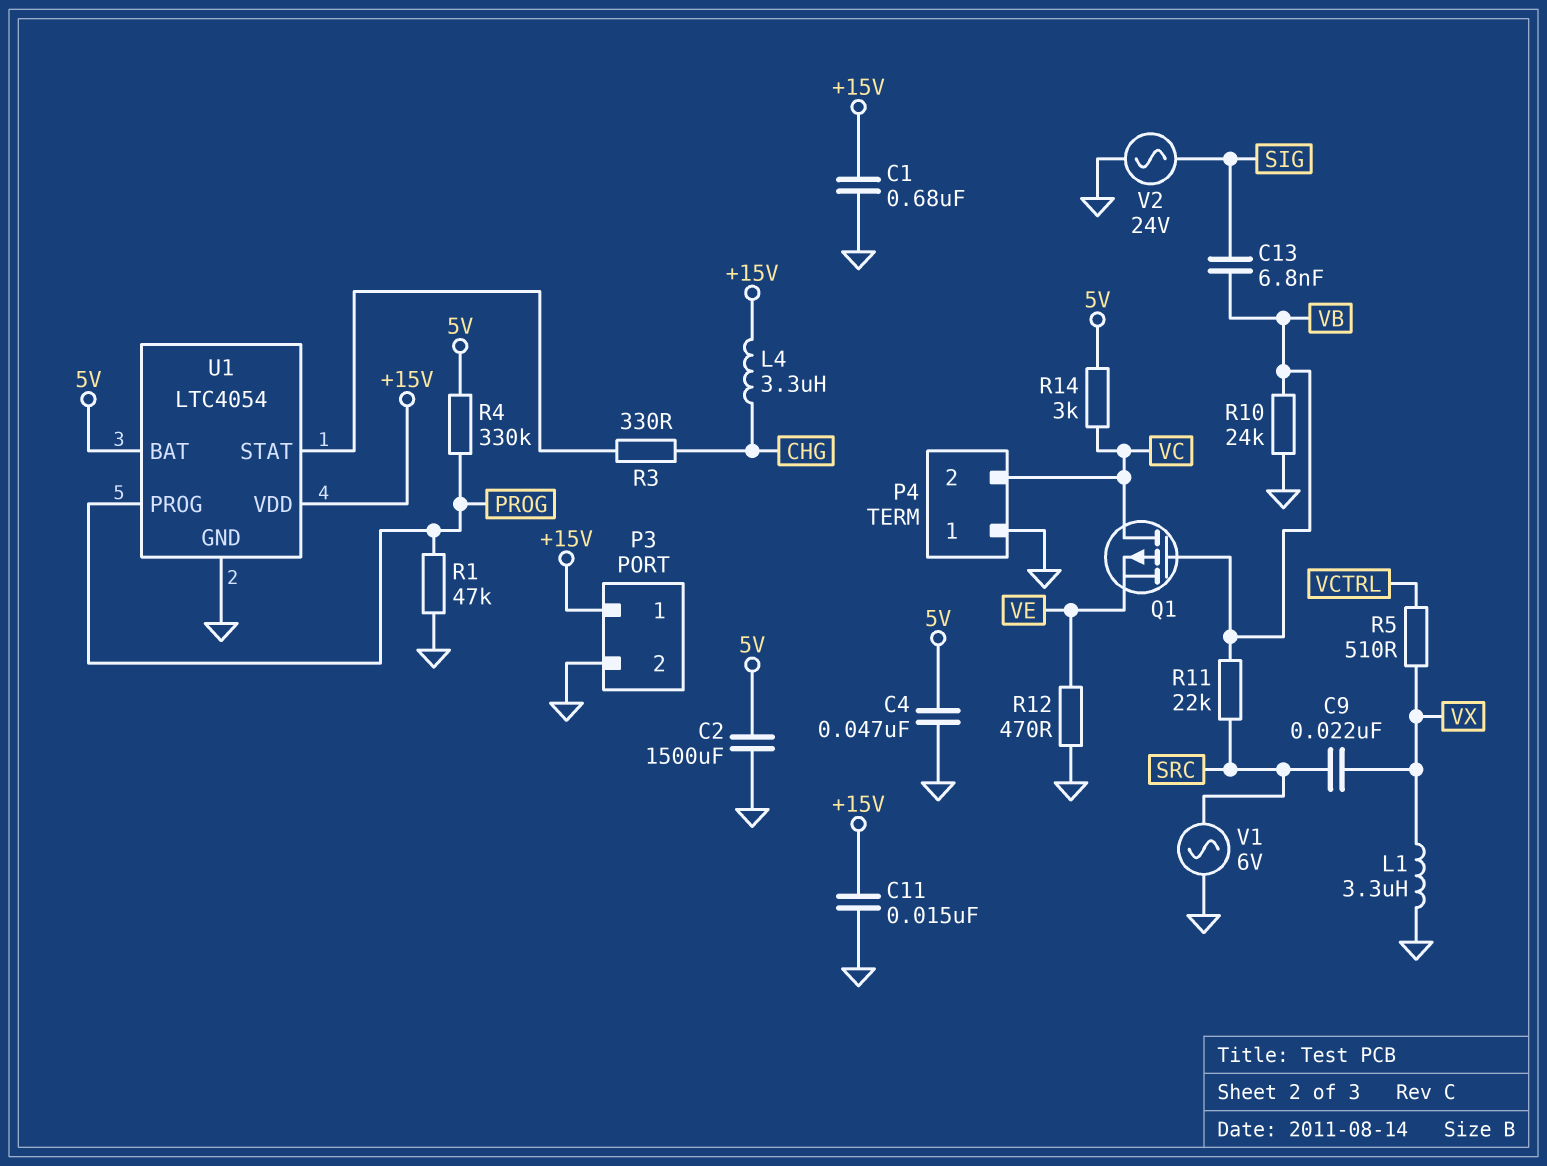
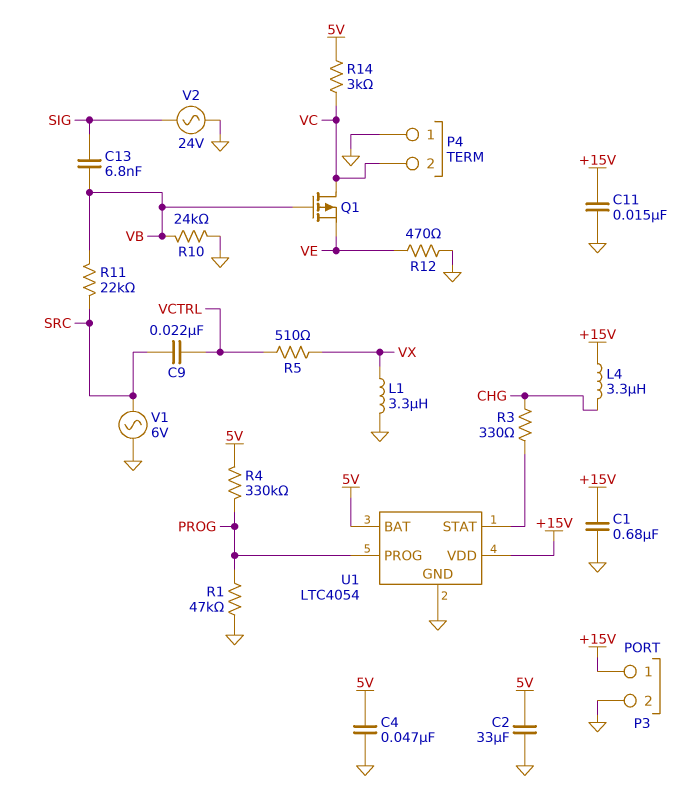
C2: 1500uF (5V, GND) -> 33uF (5V, GND)
C9: 22nF (SRC, VX) -> 22nF (SRC, VCTRL)

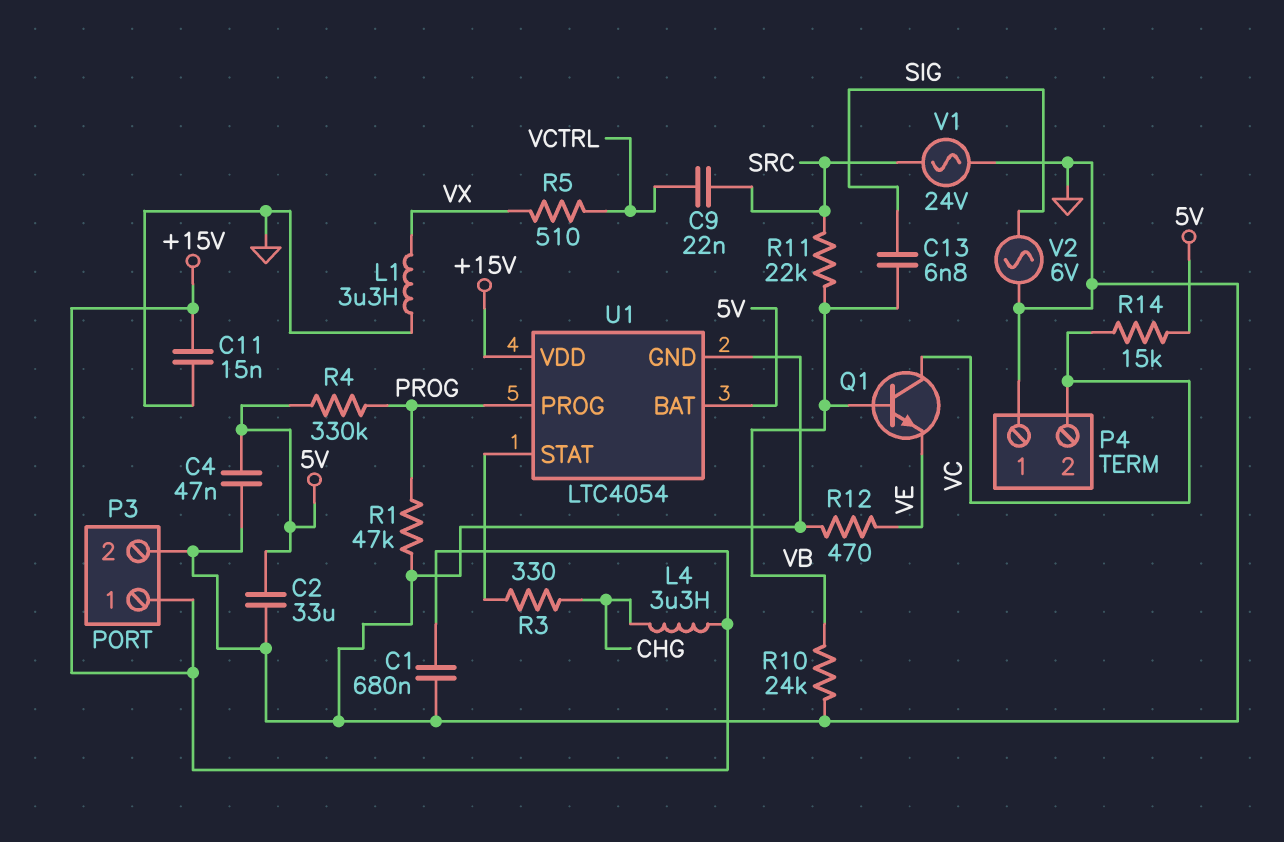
Q1: PMOS (G VB, D VC, S VE) -> NPN (B VB, C VC, E VE)
R14: 3k (5V, VC) -> 15k (5V, VC)
V1: AC 6V (GND, SRC) -> AC 24V (GND, SRC)
V2: AC 24V (GND, SIG) -> AC 6V (GND, SIG)

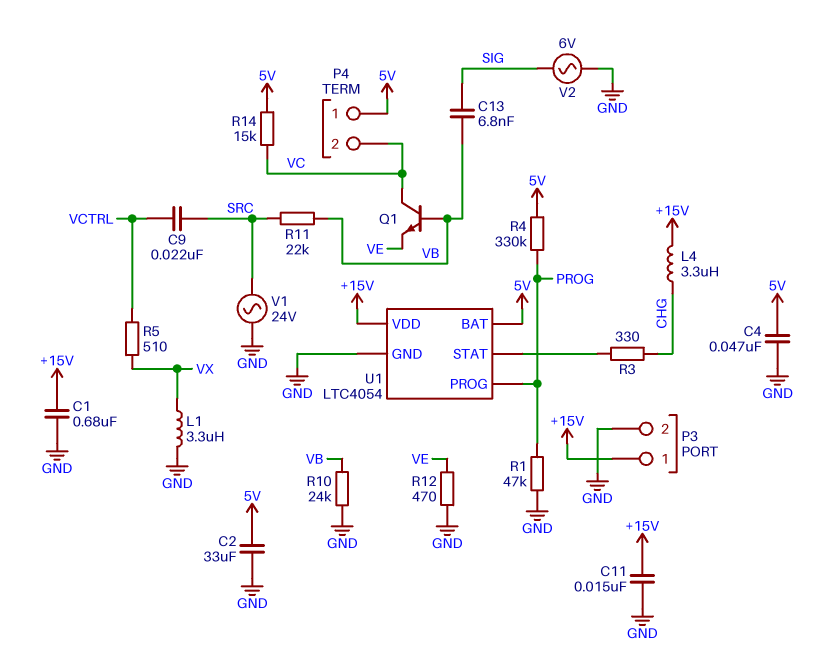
P4 pin 1: GND -> 5V

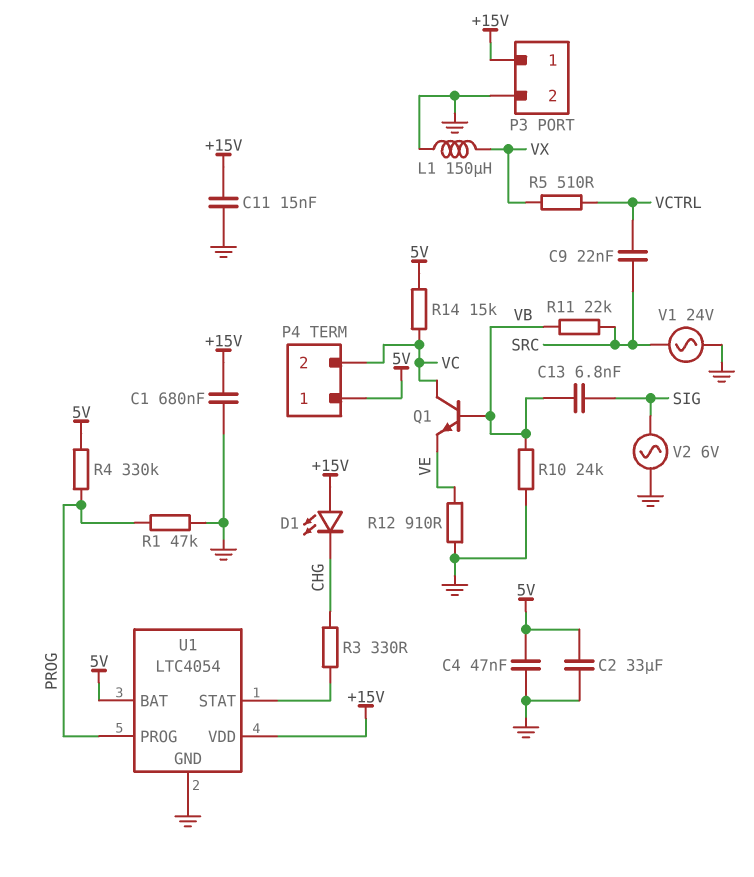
D1: none -> LED (A +15V, K CHG)
L1: 3.3uH (GND, VX) -> 150uH (GND, VX)
L4: 3.3uH (+15V, CHG) -> none
R12: 470 (GND, VE) -> 910 (GND, VE)

